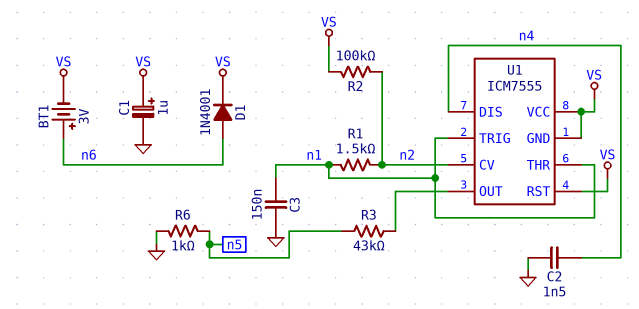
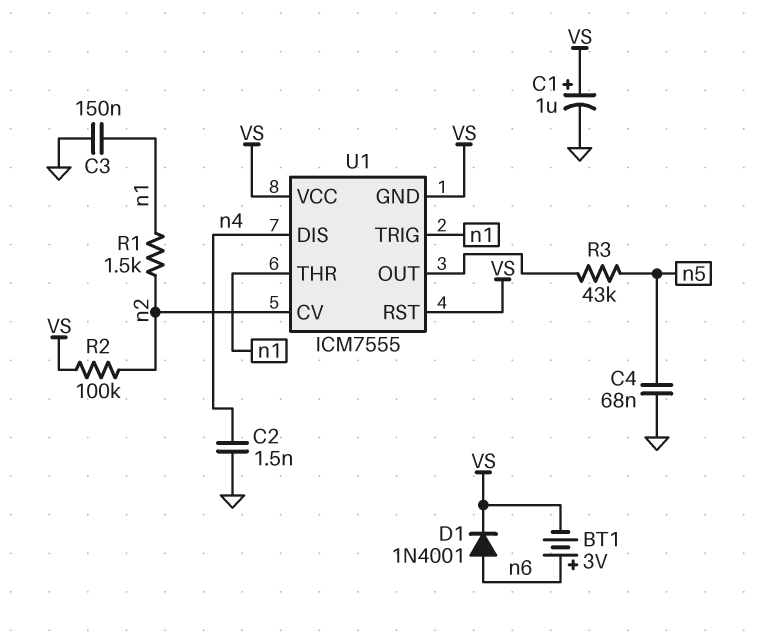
C4: none -> 68nF (GND, n5)
R6: 1k (GND, n5) -> none

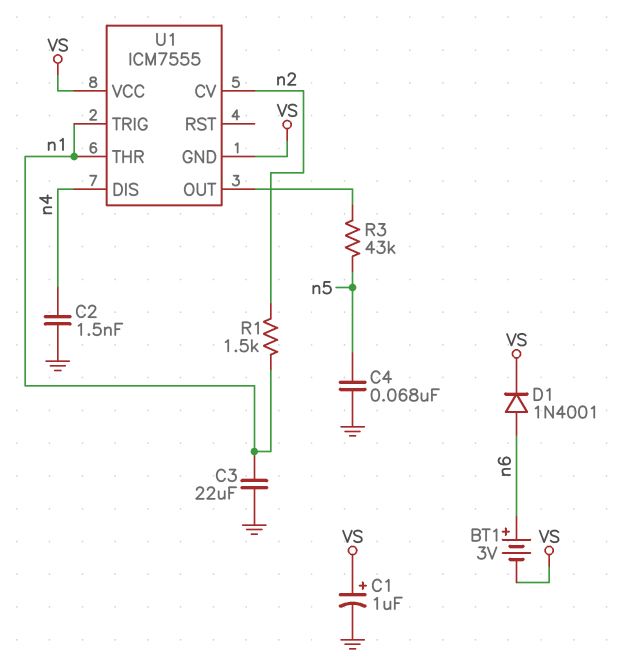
C3: 150nF (GND, n1) -> 22uF (GND, n1)
R2: 100k (VS, n2) -> none
U1 pin RST: VS -> none

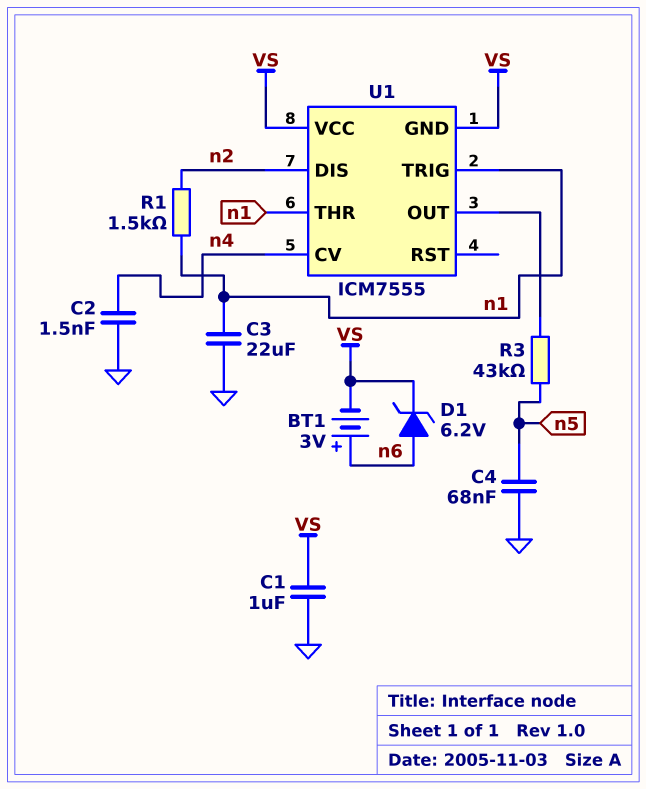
C1: 1uF (plus VS, minus GND) -> 1uF (GND, VS)
D1: diode 1N4001 (A n6, K VS) -> zener 6.2V (A n6, K VS)
U1 pin CV: n2 -> n4
U1 pin DIS: n4 -> n2

